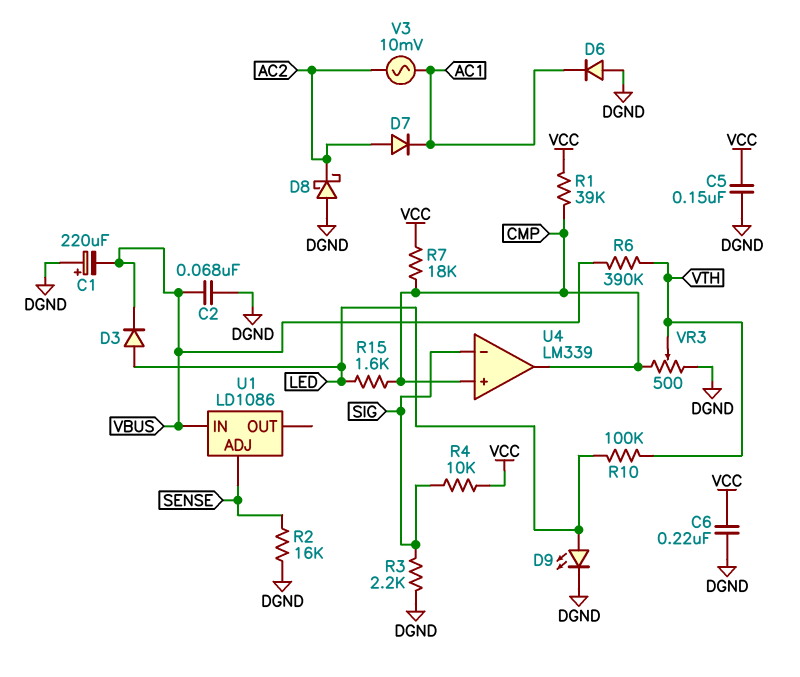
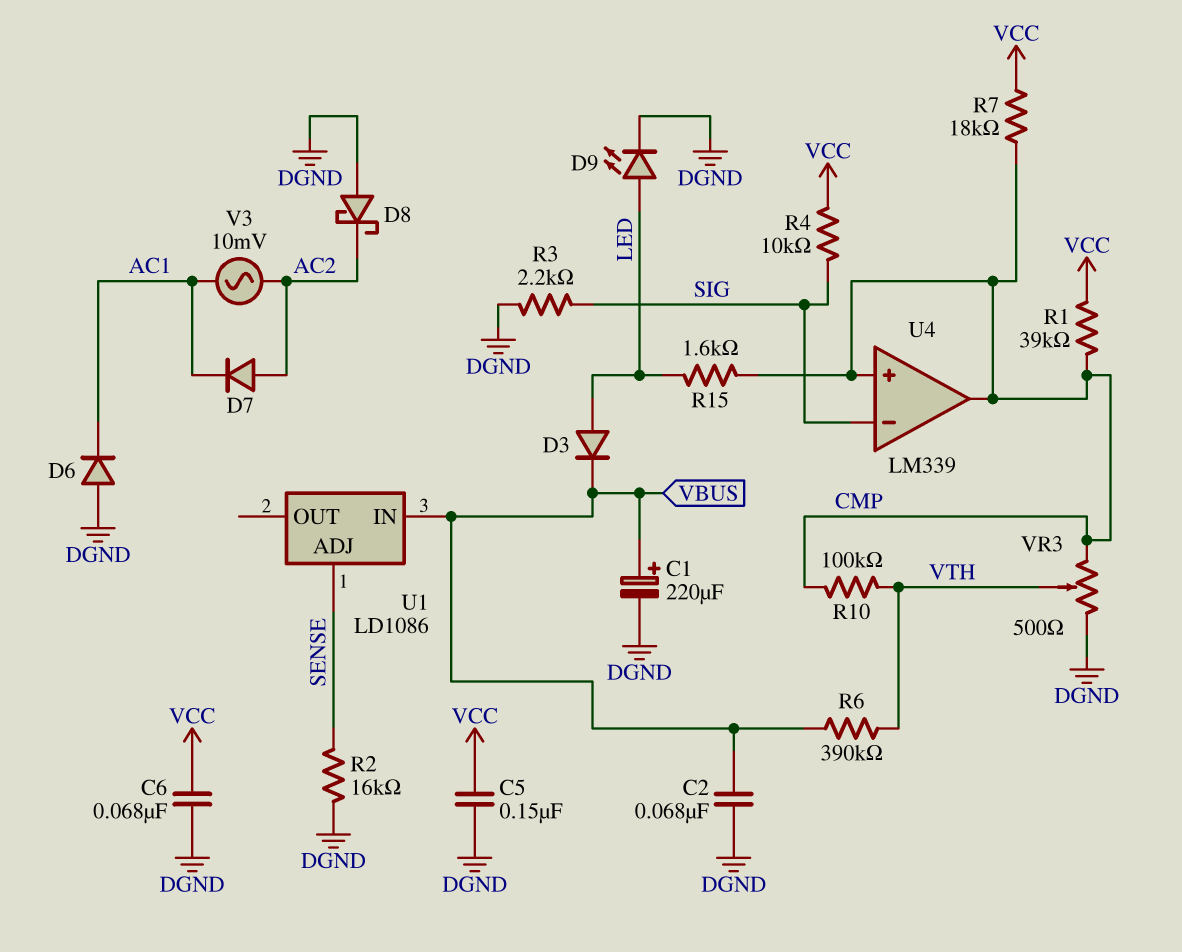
C1: 220uF (plus DGND, minus VBUS) -> 220uF (plus VBUS, minus DGND)
C6: 220nF (DGND, VCC) -> 68nF (DGND, VCC)
R10: 100k (LED, VTH) -> 100k (CMP, VTH)

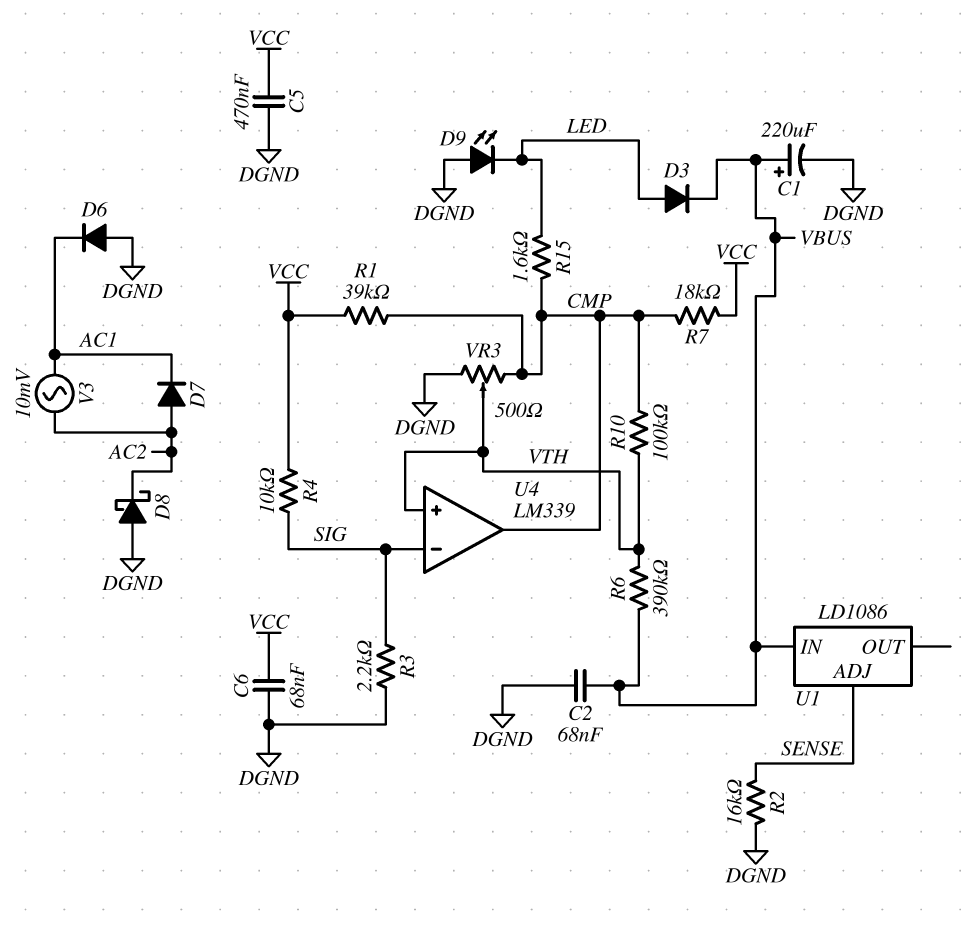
C5: 150nF (DGND, VCC) -> 470nF (DGND, VCC)
D9: LED (A LED, K DGND) -> LED (A DGND, K LED)
U4 pin in+: CMP -> VTH

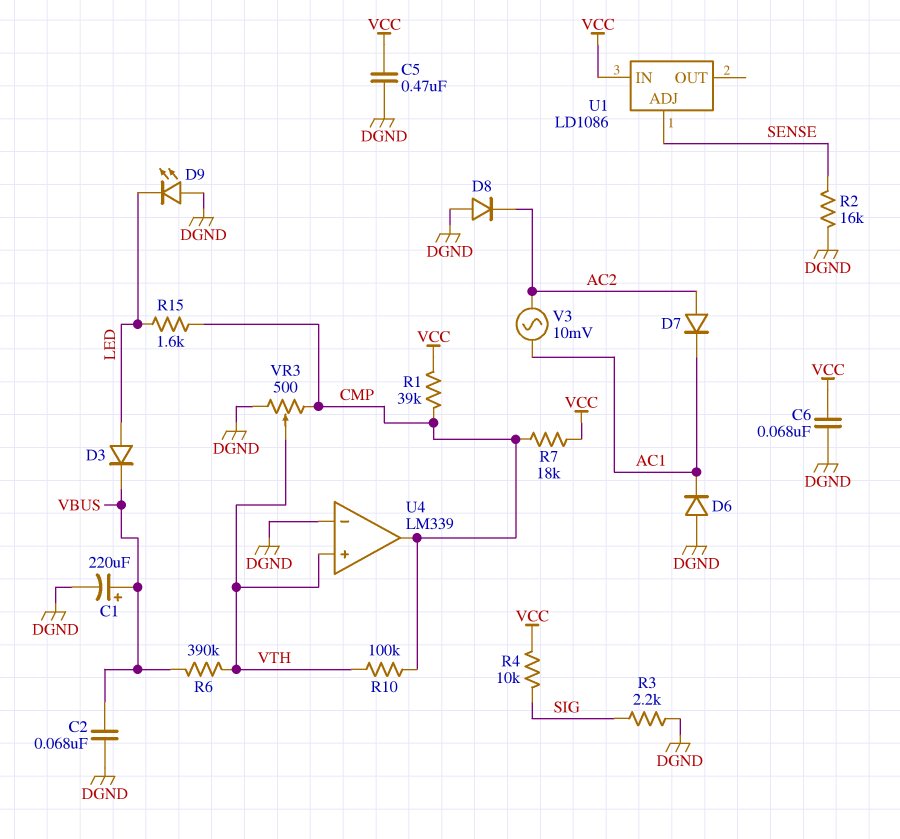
D8: schottky (A DGND, K AC2) -> diode (A DGND, K AC2)
U1 pin IN: VBUS -> VCC
U4 pin in-: SIG -> DGND

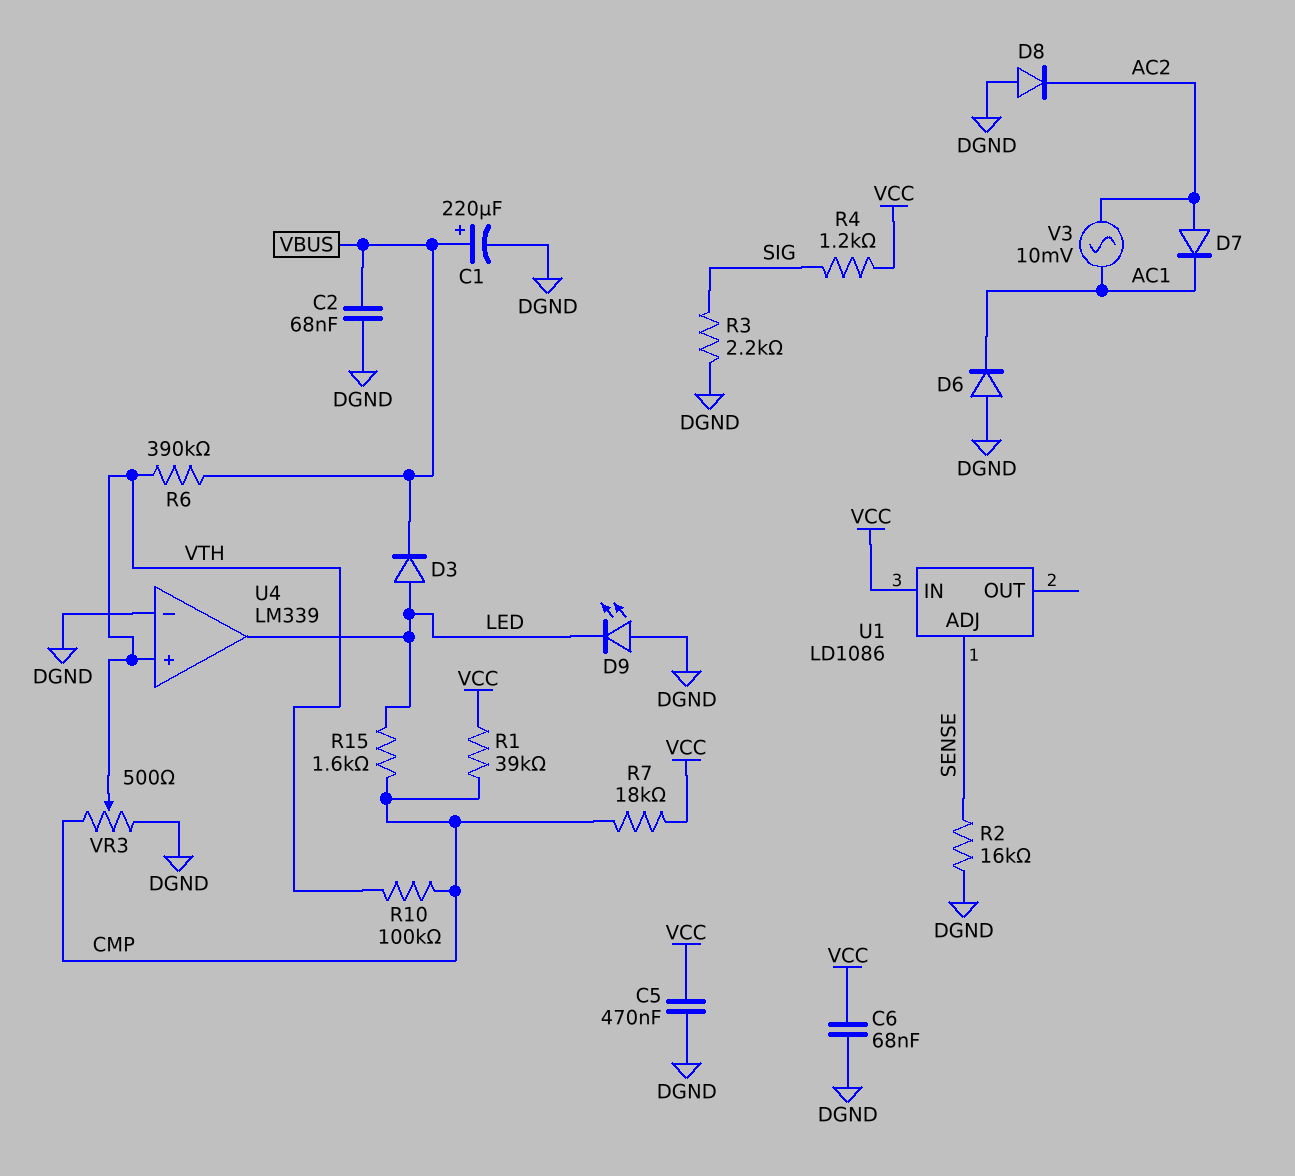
R4: 10k (SIG, VCC) -> 1.2k (SIG, VCC)
U4 pin out: CMP -> LED

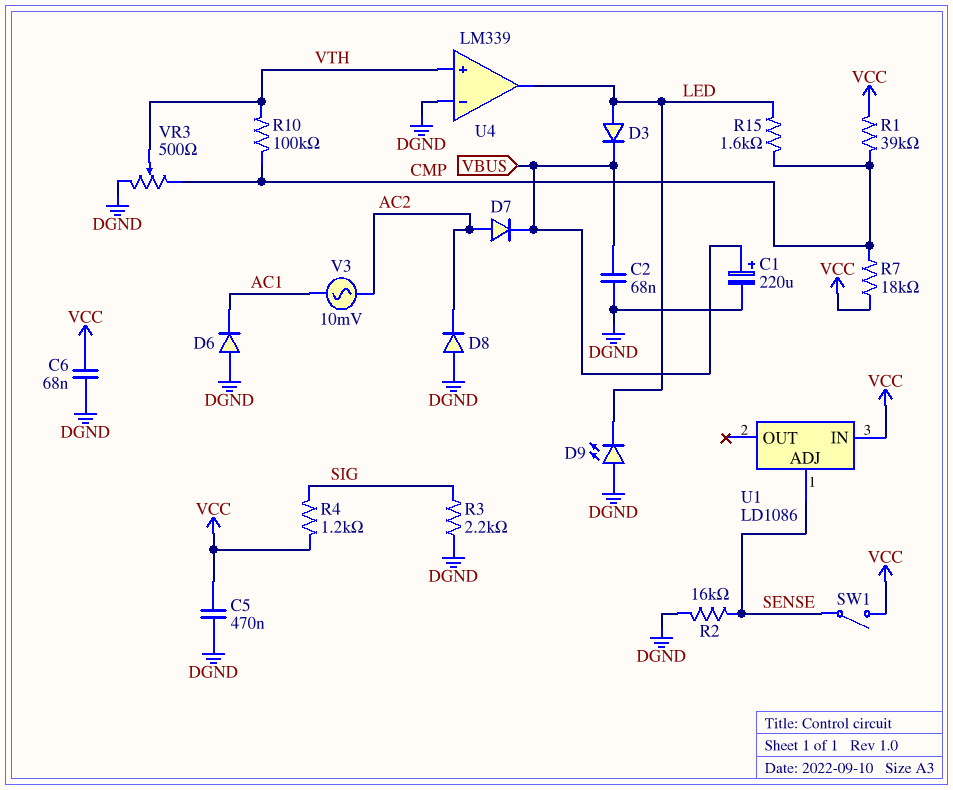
D7: diode (A AC2, K AC1) -> diode (A AC2, K VBUS)
R6: 390k (VBUS, VTH) -> none
SW1: none -> switch (SENSE, VCC)

